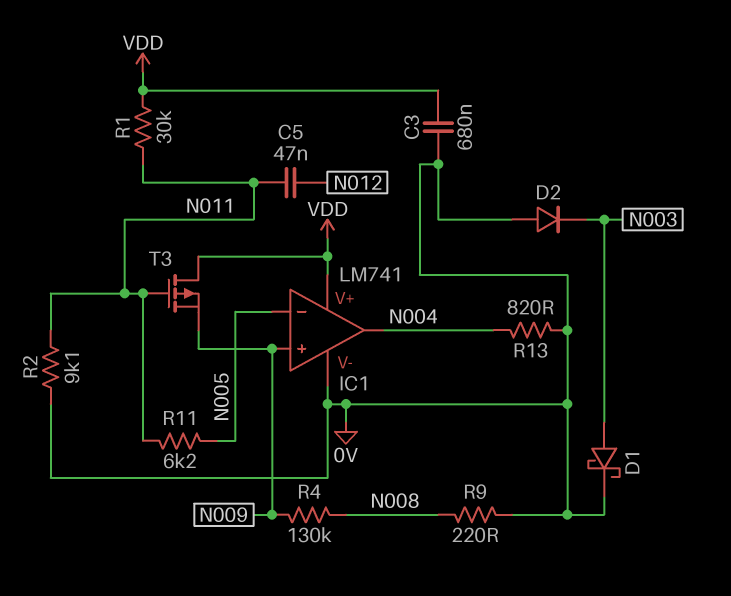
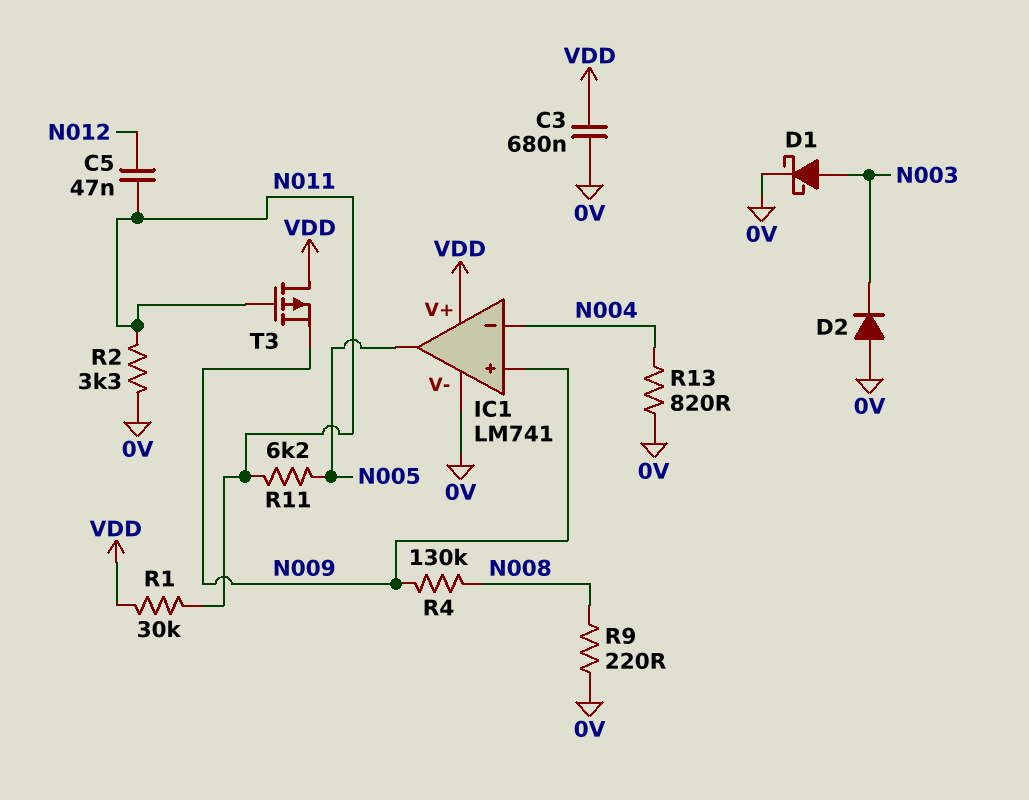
IC1 pin in-: N005 -> N004
IC1 pin out: N004 -> N005
R2: 9.1k (0V, N011) -> 3.3k (0V, N011)

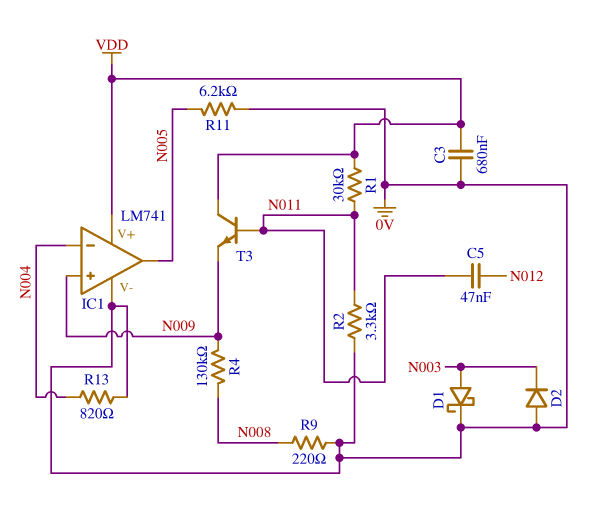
R11: 6.2k (N005, N011) -> 6.2k (0V, N005)
T3: PMOS (G N011, D VDD, S N009) -> NPN (B N011, C VDD, E N009)

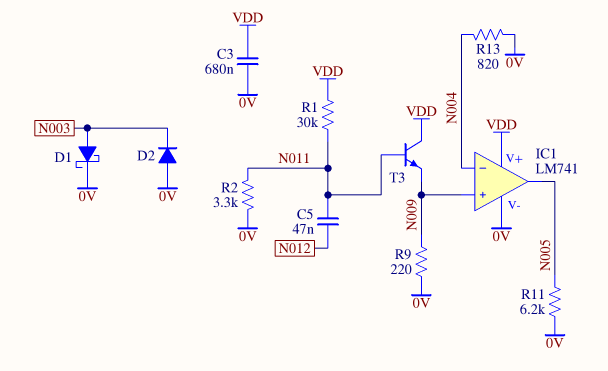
R4: 130k (N008, N009) -> none
R9: 220 (0V, N008) -> 220 (0V, N009)

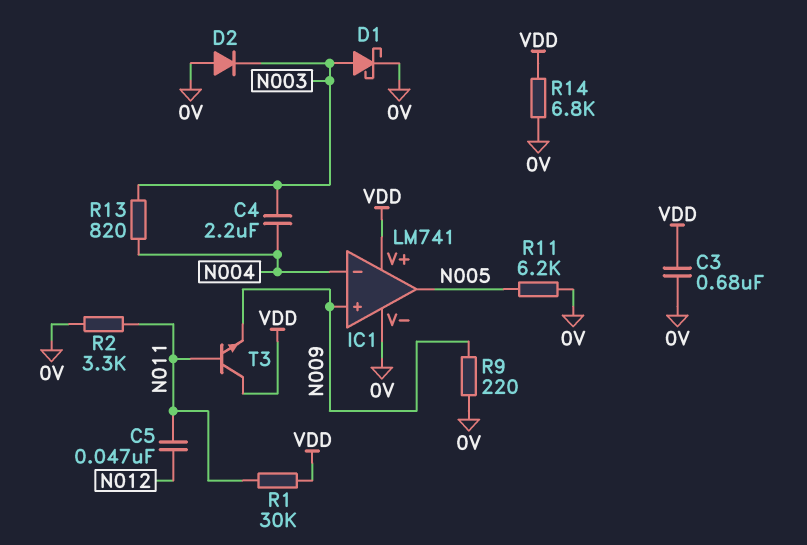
C4: none -> 2.2uF (N003, N004)
R13: 820 (0V, N004) -> 820 (N003, N004)
R14: none -> 6.8k (0V, VDD)

